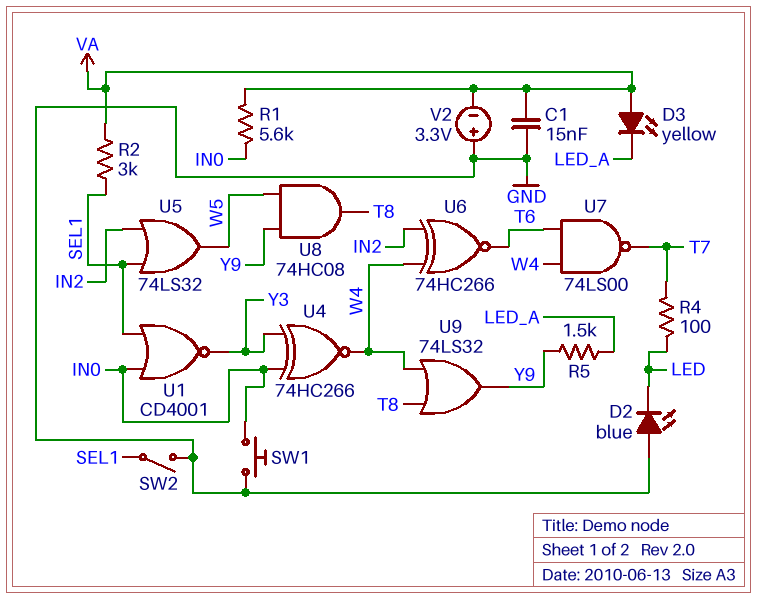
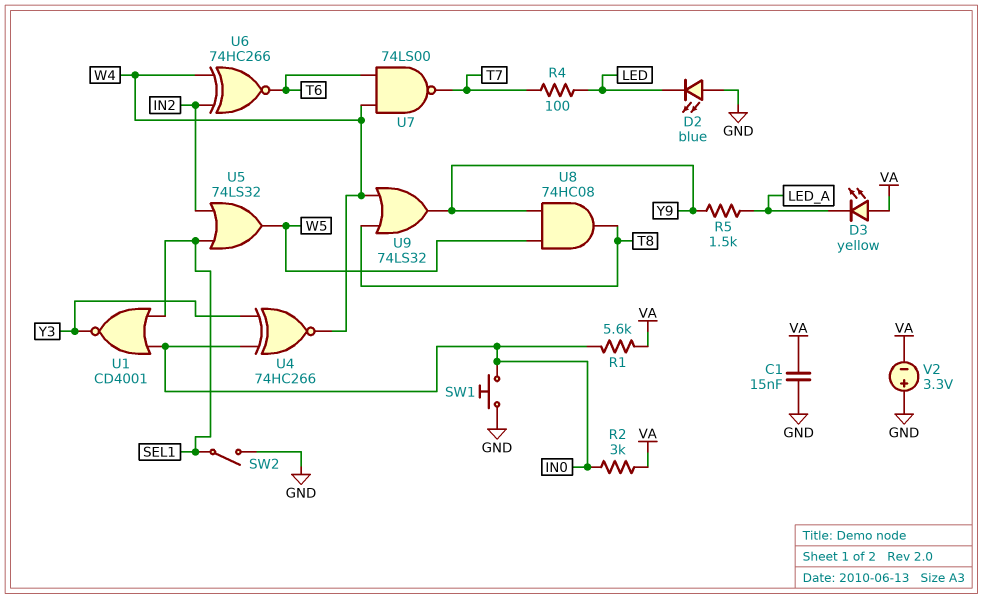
R2: 3k (SEL1, VA) -> 3k (IN0, VA)

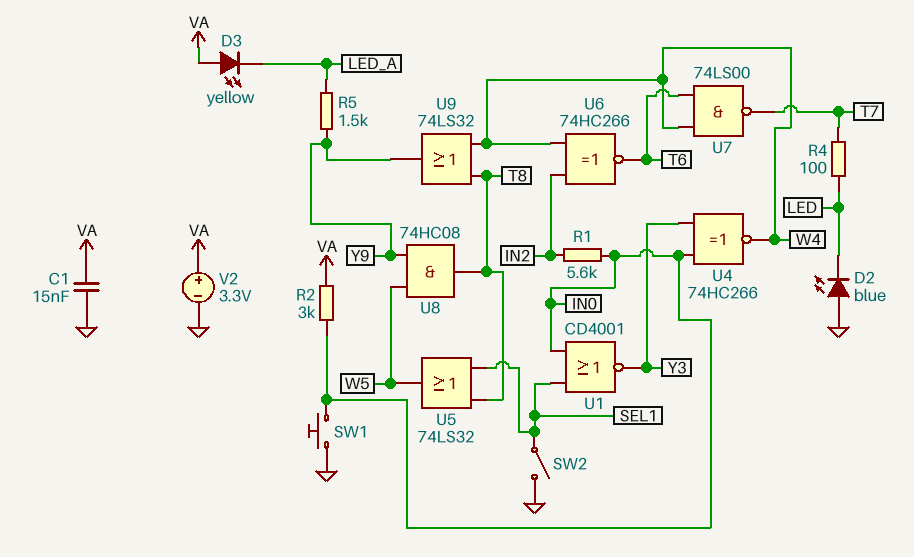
R1: 5.6k (IN0, VA) -> 5.6k (IN0, IN2)
U5: OR 74LS32 (in IN2, in SEL1, out W5) -> OR 74LS32 (in SEL1, in T8, out W5)
V2: 3.3V (plus GND, minus VA) -> 3.3V (plus VA, minus GND)

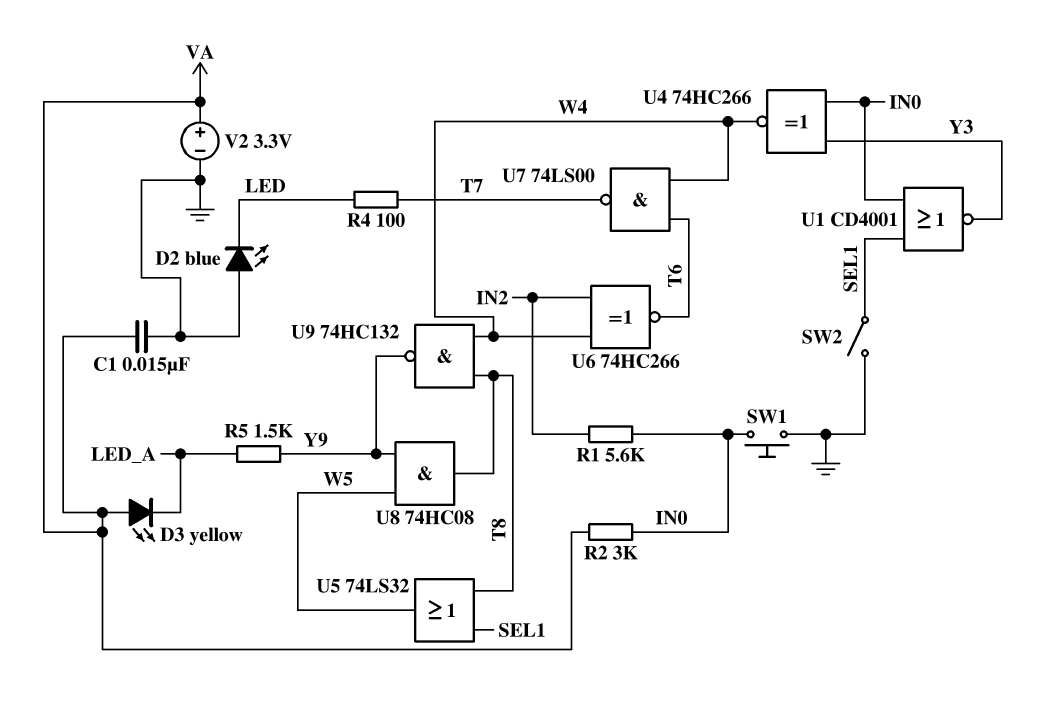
U9: OR 74LS32 (in T8, in W4, out Y9) -> NAND 74HC132 (in T8, in W4, out Y9)

